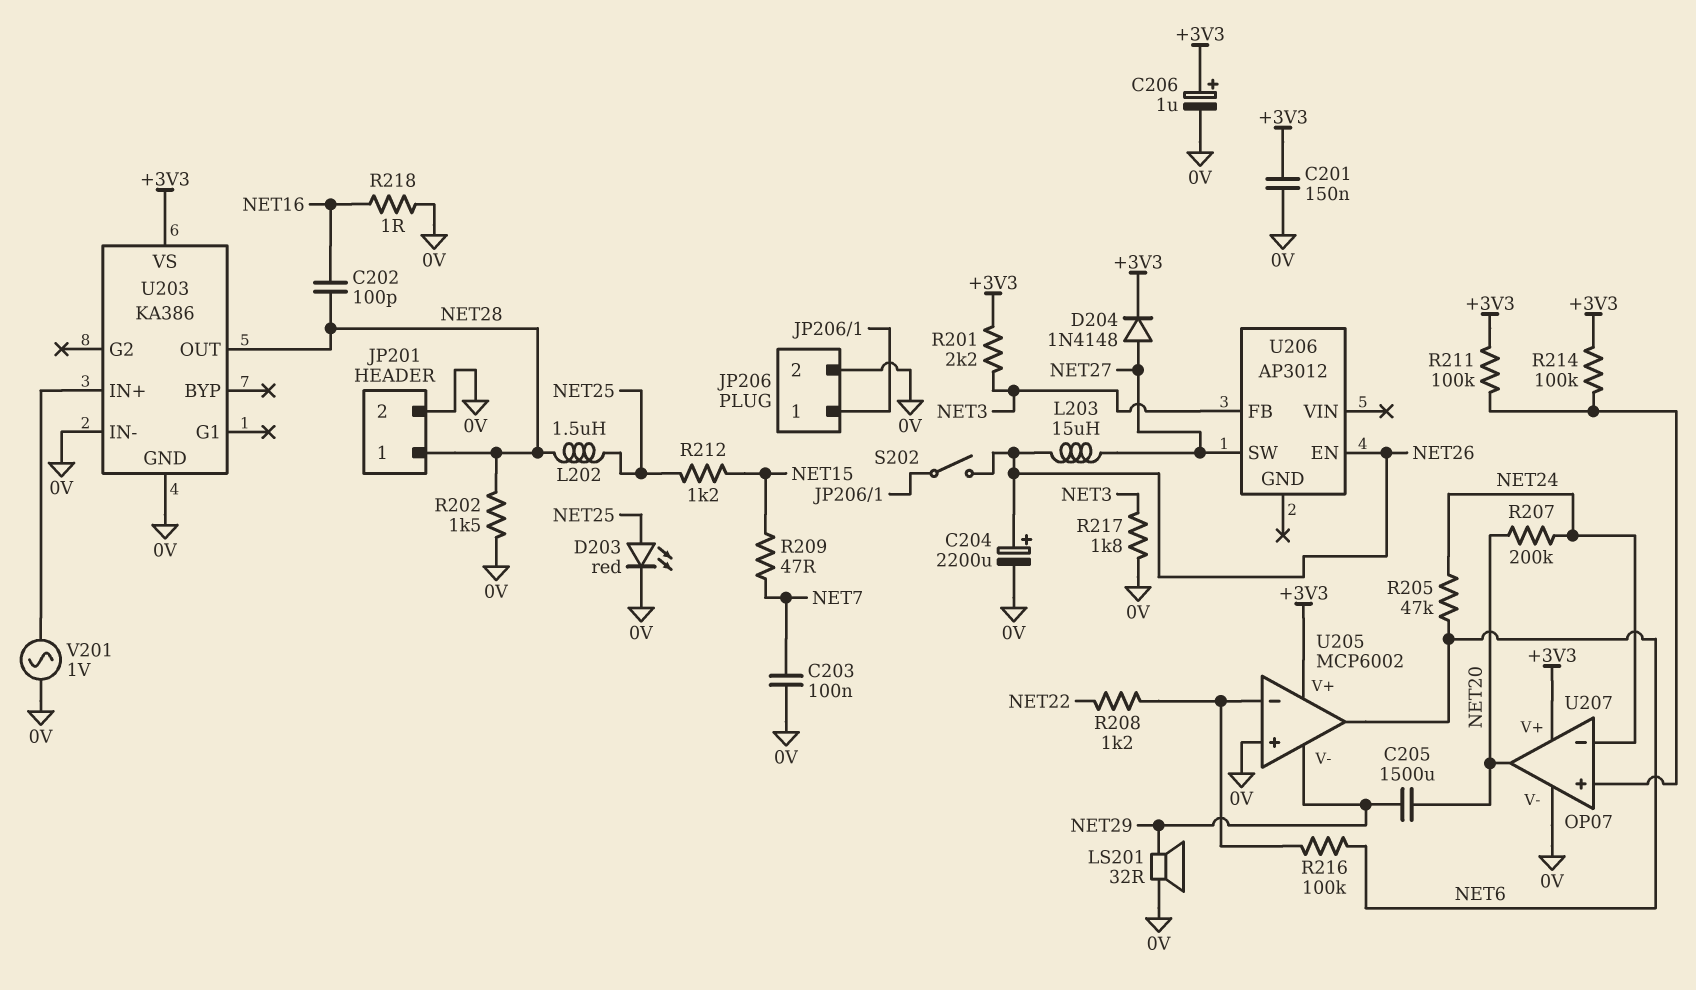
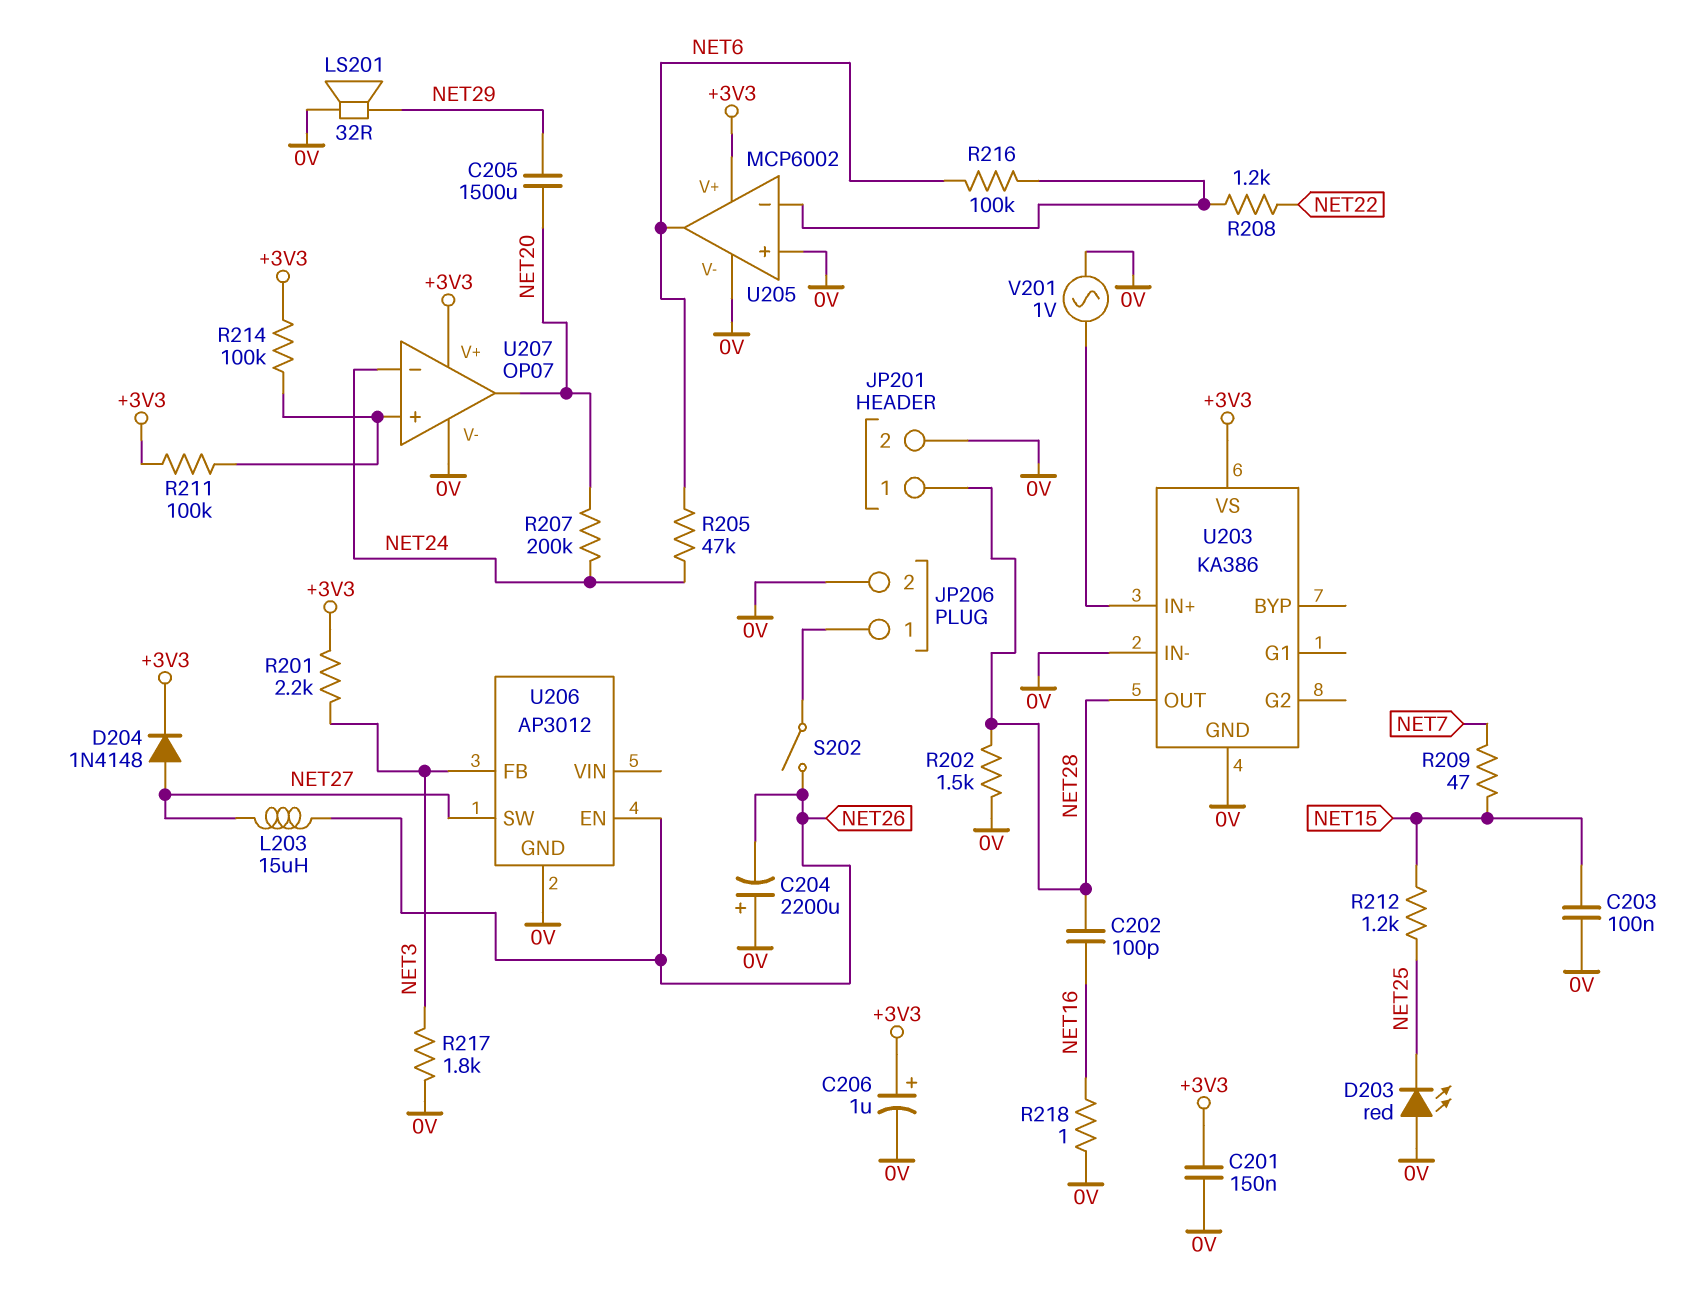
C203: 100nF (0V, NET7) -> 100nF (0V, NET15)
C204: 2200uF (plus NET26, minus 0V) -> 2200uF (plus 0V, minus NET26)
D203: LED red (A NET25, K 0V) -> LED red (A 0V, K NET25)
L202: 1.5uH (NET25, NET28) -> none
U205 pin V-: NET29 -> 0V
U206 pin GND: none -> 0V

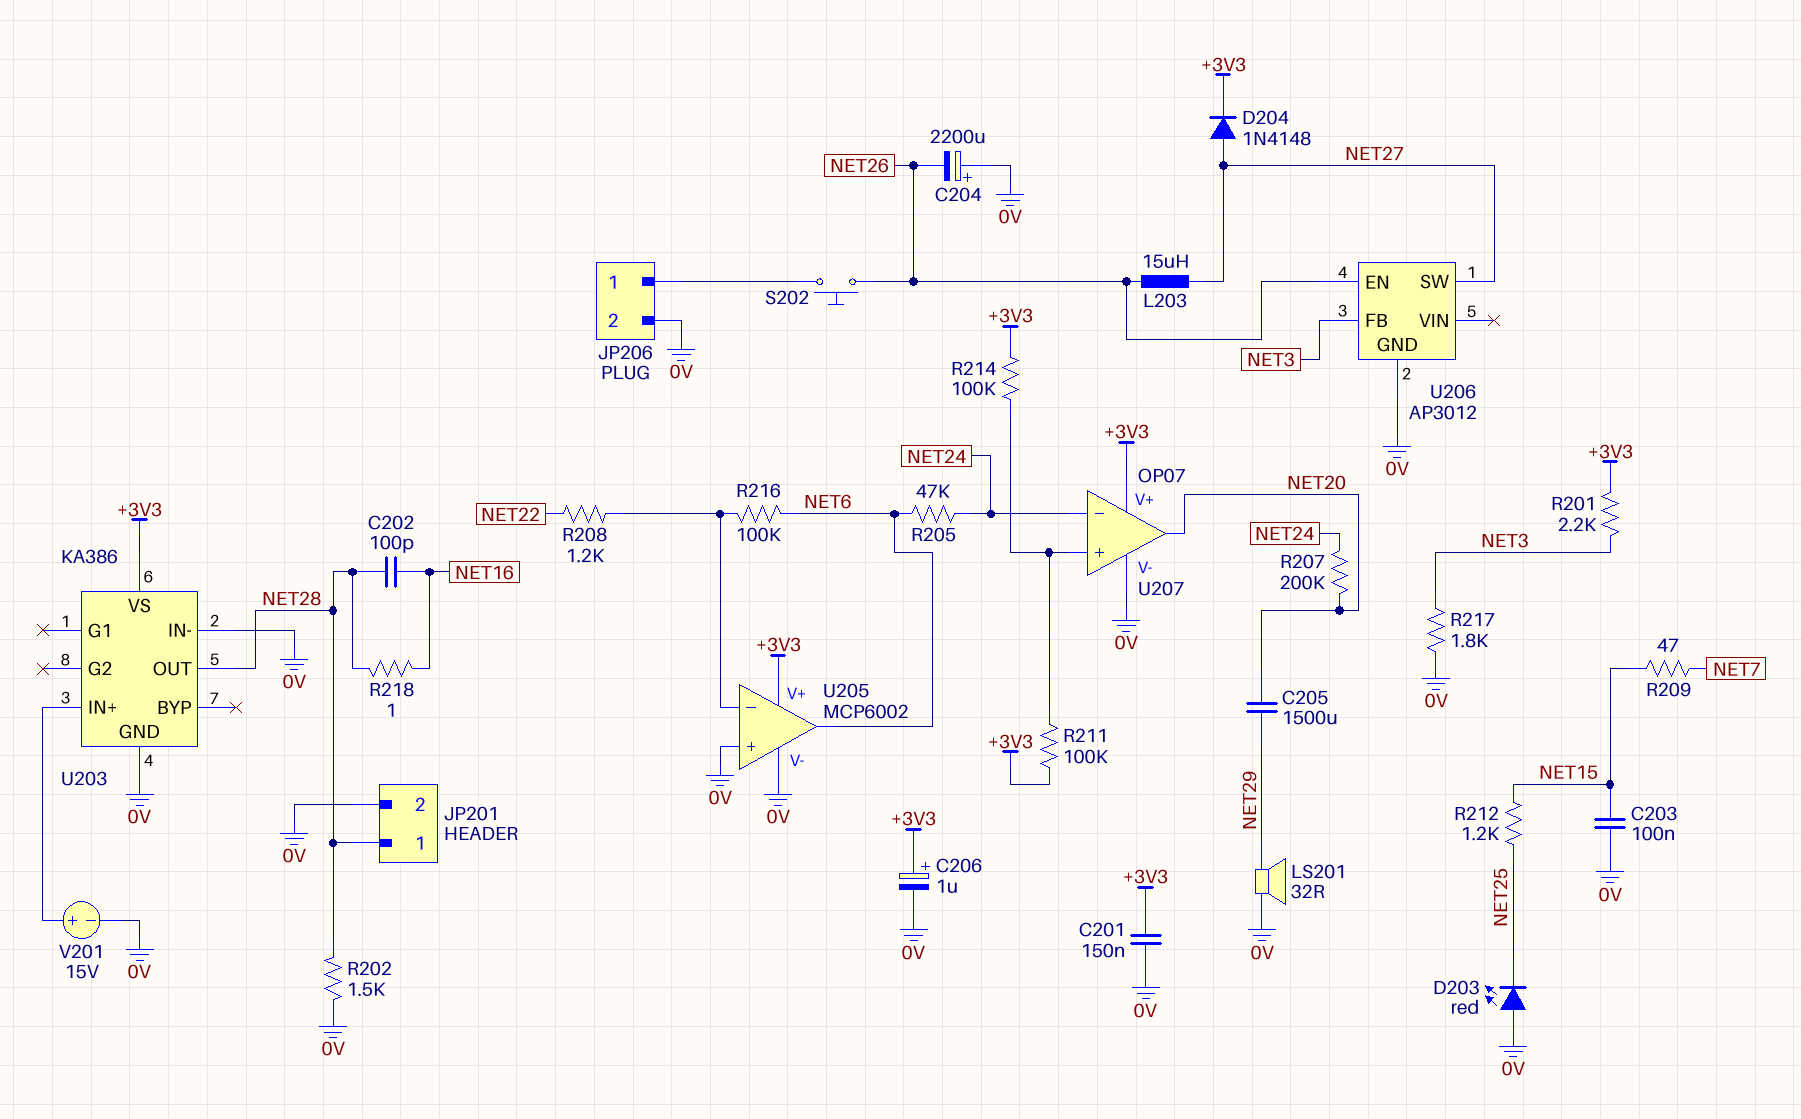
R218: 1 (0V, NET16) -> 1 (NET16, NET28)
S202: switch (JP206/1, NET26) -> button (JP206/1, NET26)
V201: AC 1V (0V, U203/IN+) -> 15V (plus U203/IN+, minus 0V)

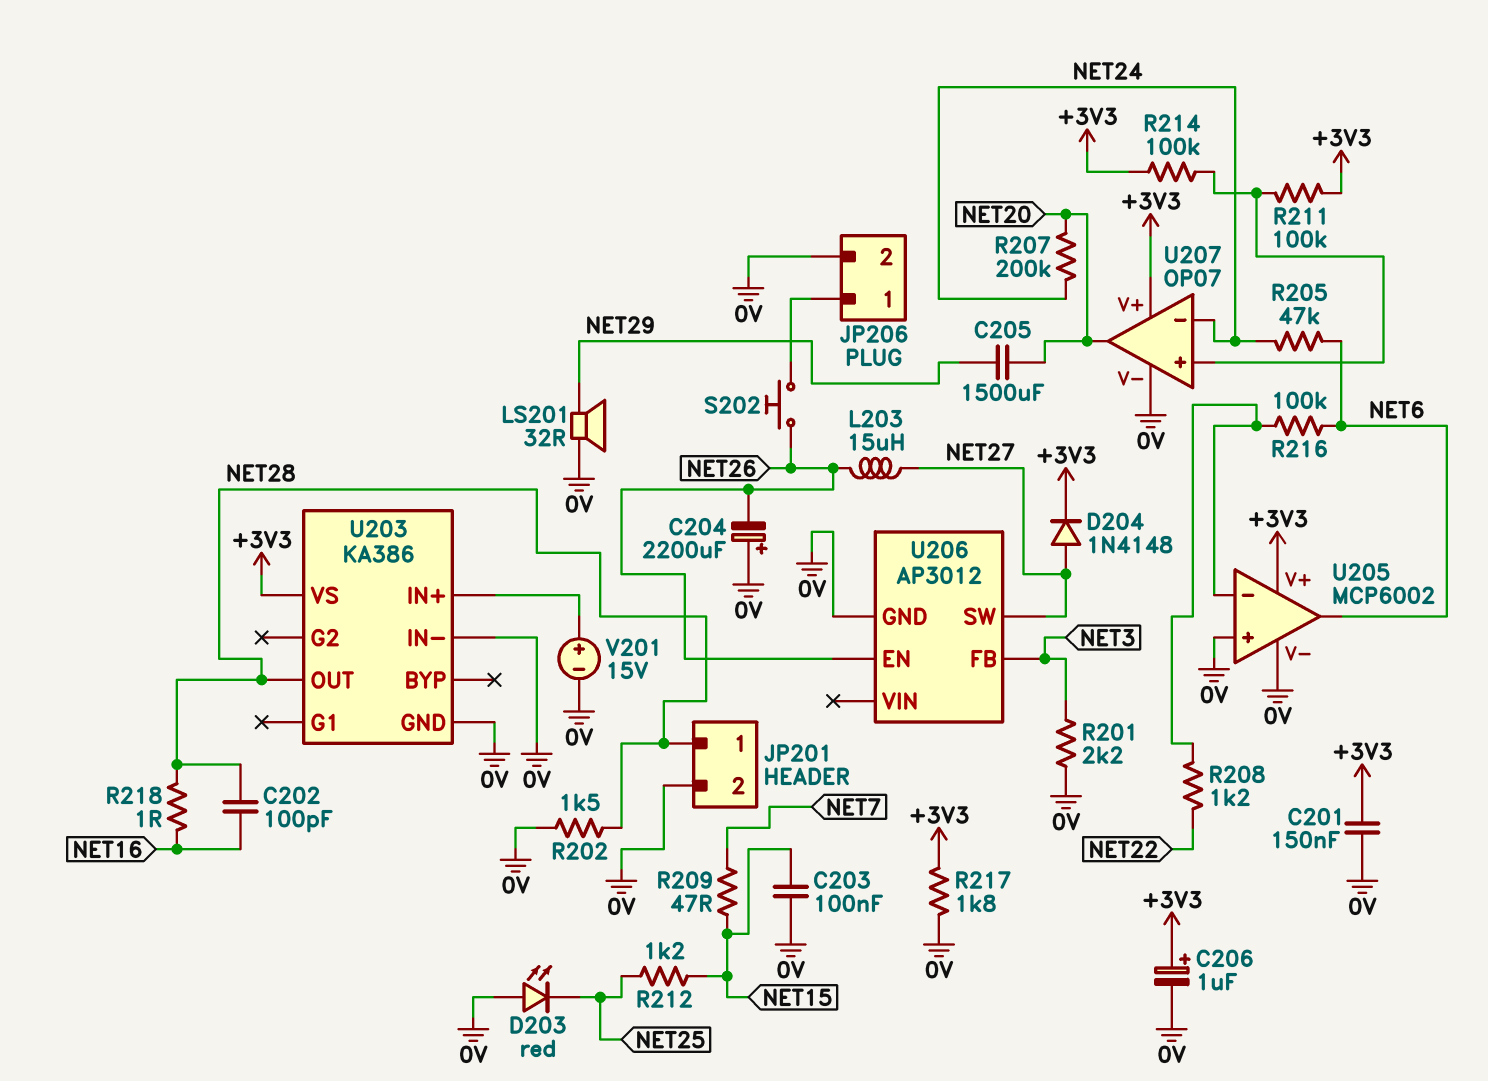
R201: 2.2k (+3V3, NET3) -> 2.2k (0V, NET3)
R217: 1.8k (0V, NET3) -> 1.8k (+3V3, 0V)

